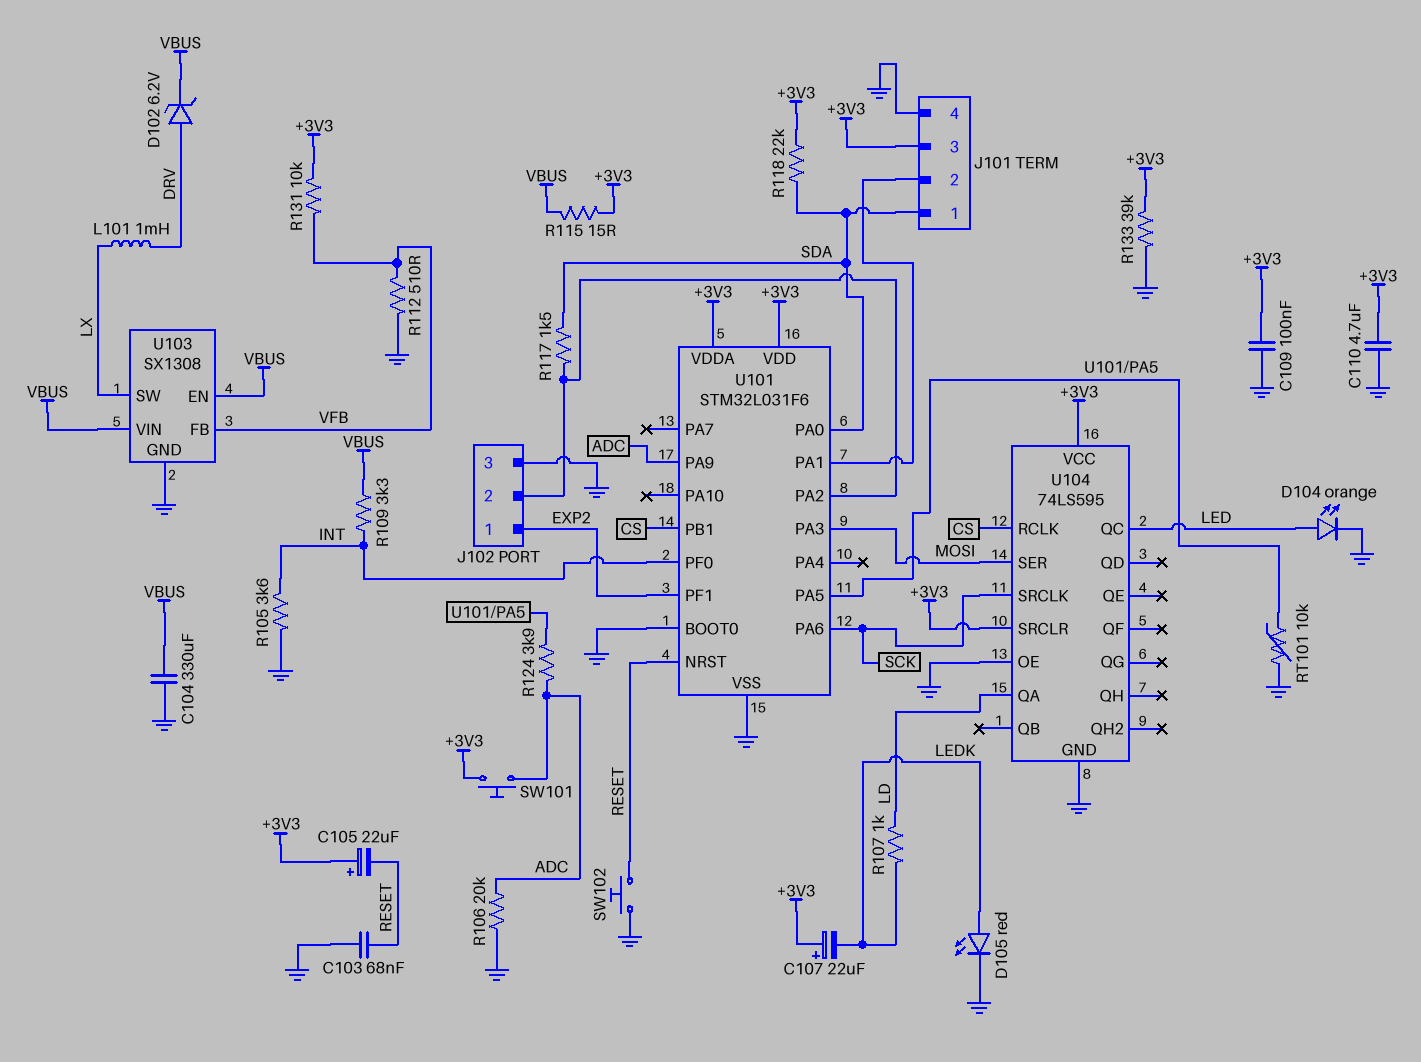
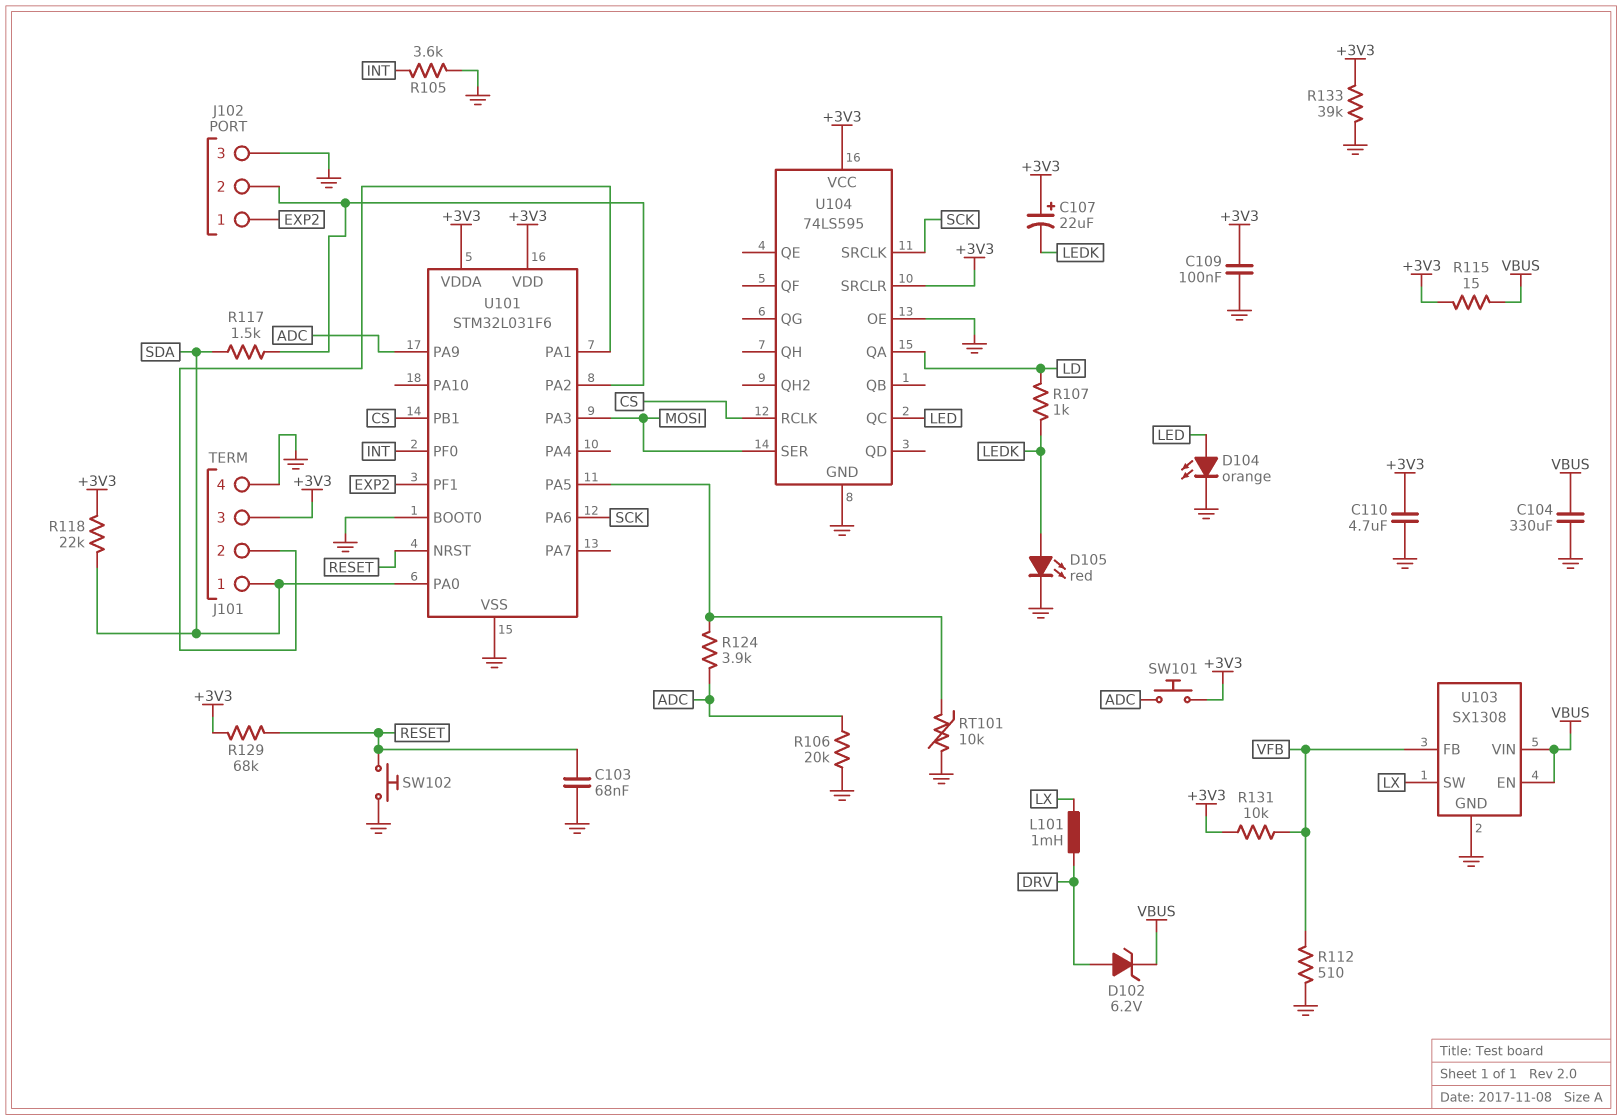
C105: 22uF (plus +3V3, minus RESET) -> none
R109: 3.3k (INT, VBUS) -> none
R129: none -> 68k (+3V3, RESET)

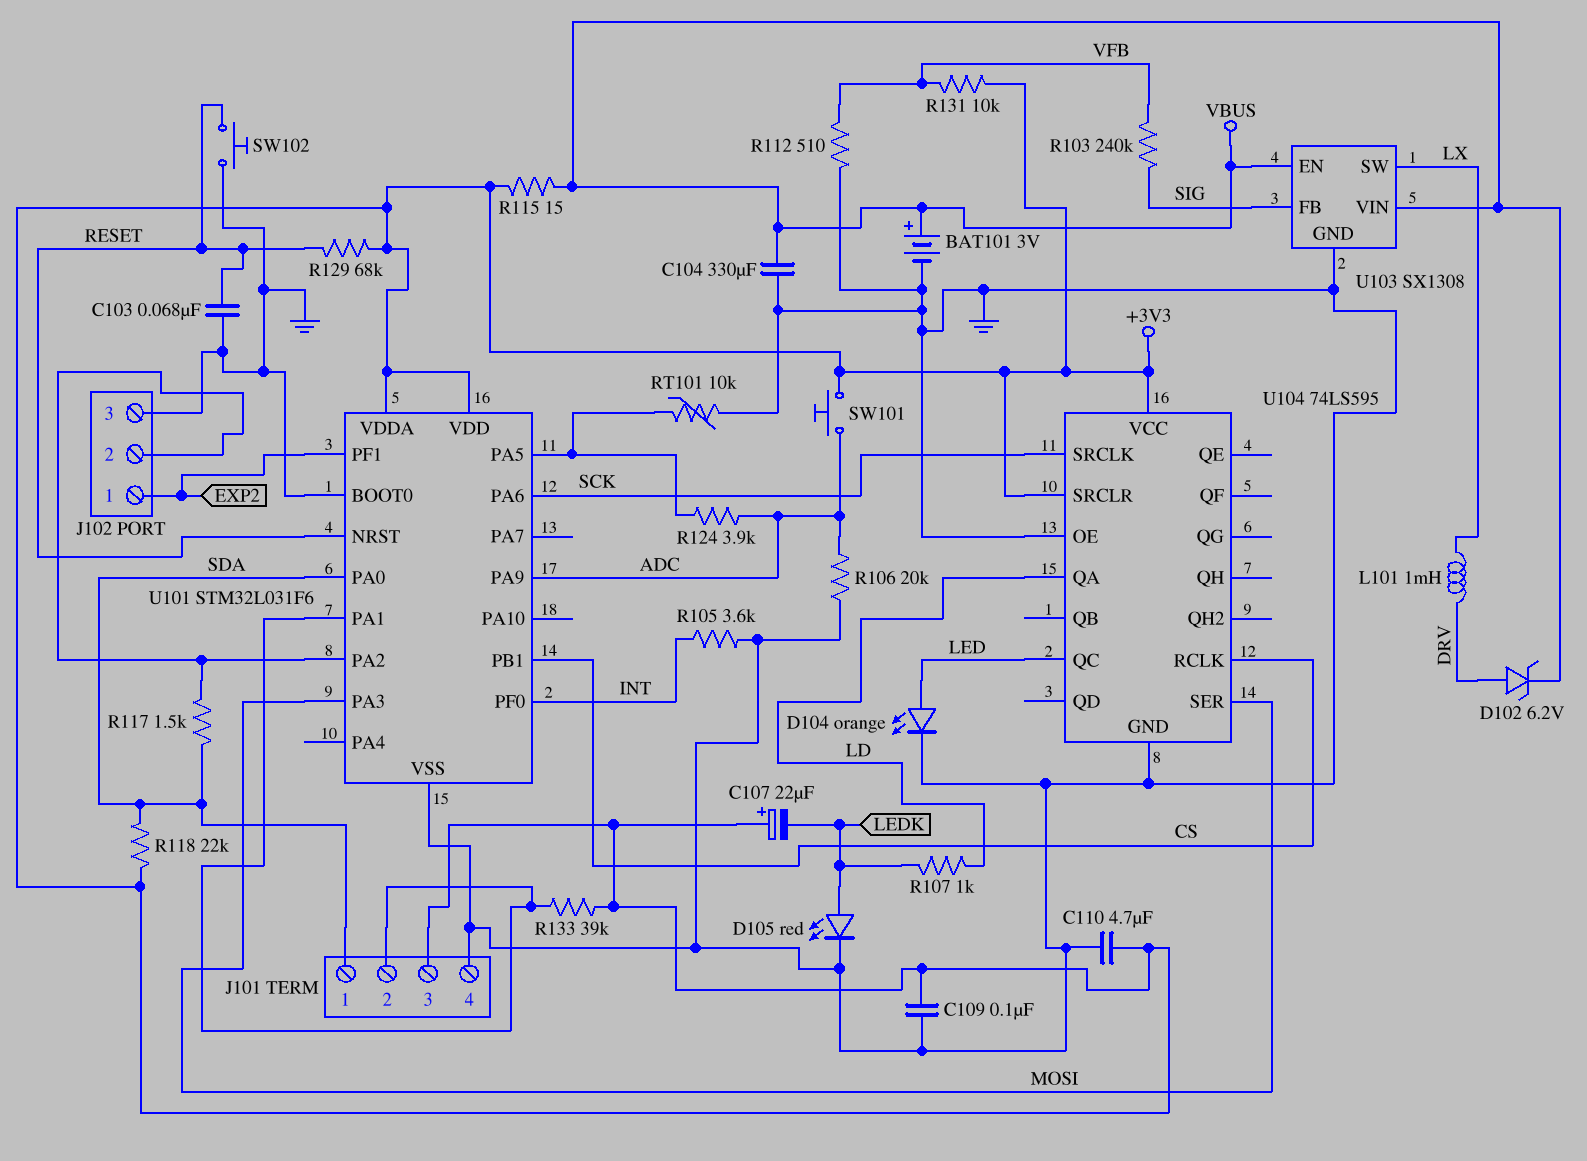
BAT101: none -> 3V (plus VBUS, minus GND)
R103: none -> 240k (SIG, VFB)
R133: 39k (+3V3, GND) -> 39k (+3V3, J101/2)
U103 pin FB: VFB -> SIG

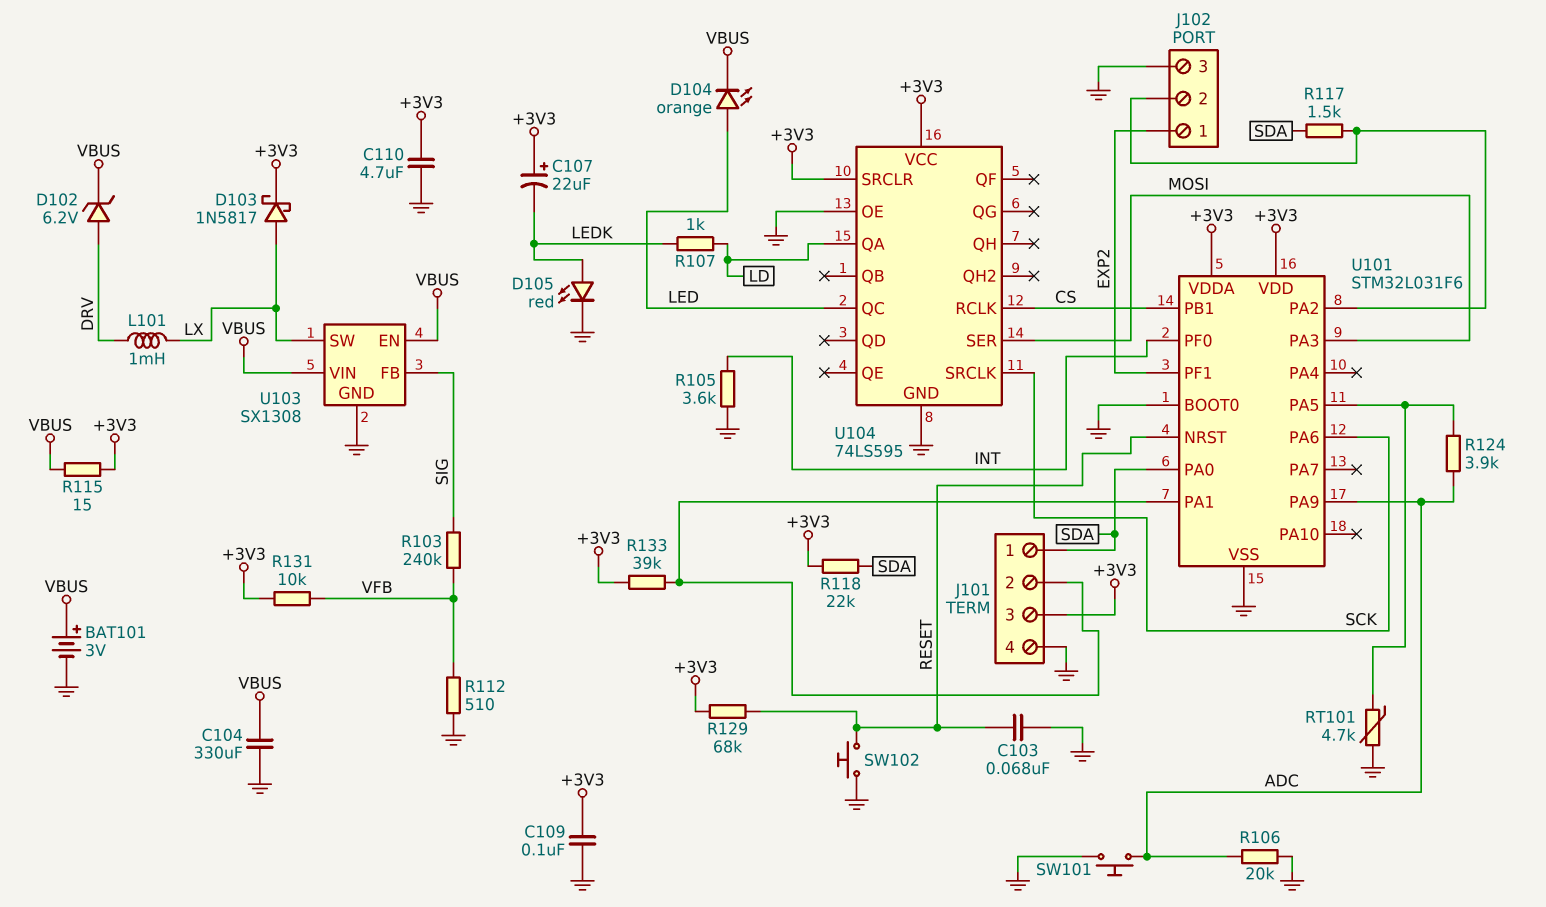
D103: none -> schottky 1N5817 (A LX, K +3V3)
D104: LED orange (A LED, K GND) -> LED orange (A LED, K VBUS)
RT101: 10k (GND, U101/PA5) -> 4.7k (GND, U101/PA5)
SW101: button (+3V3, ADC) -> button (ADC, GND)

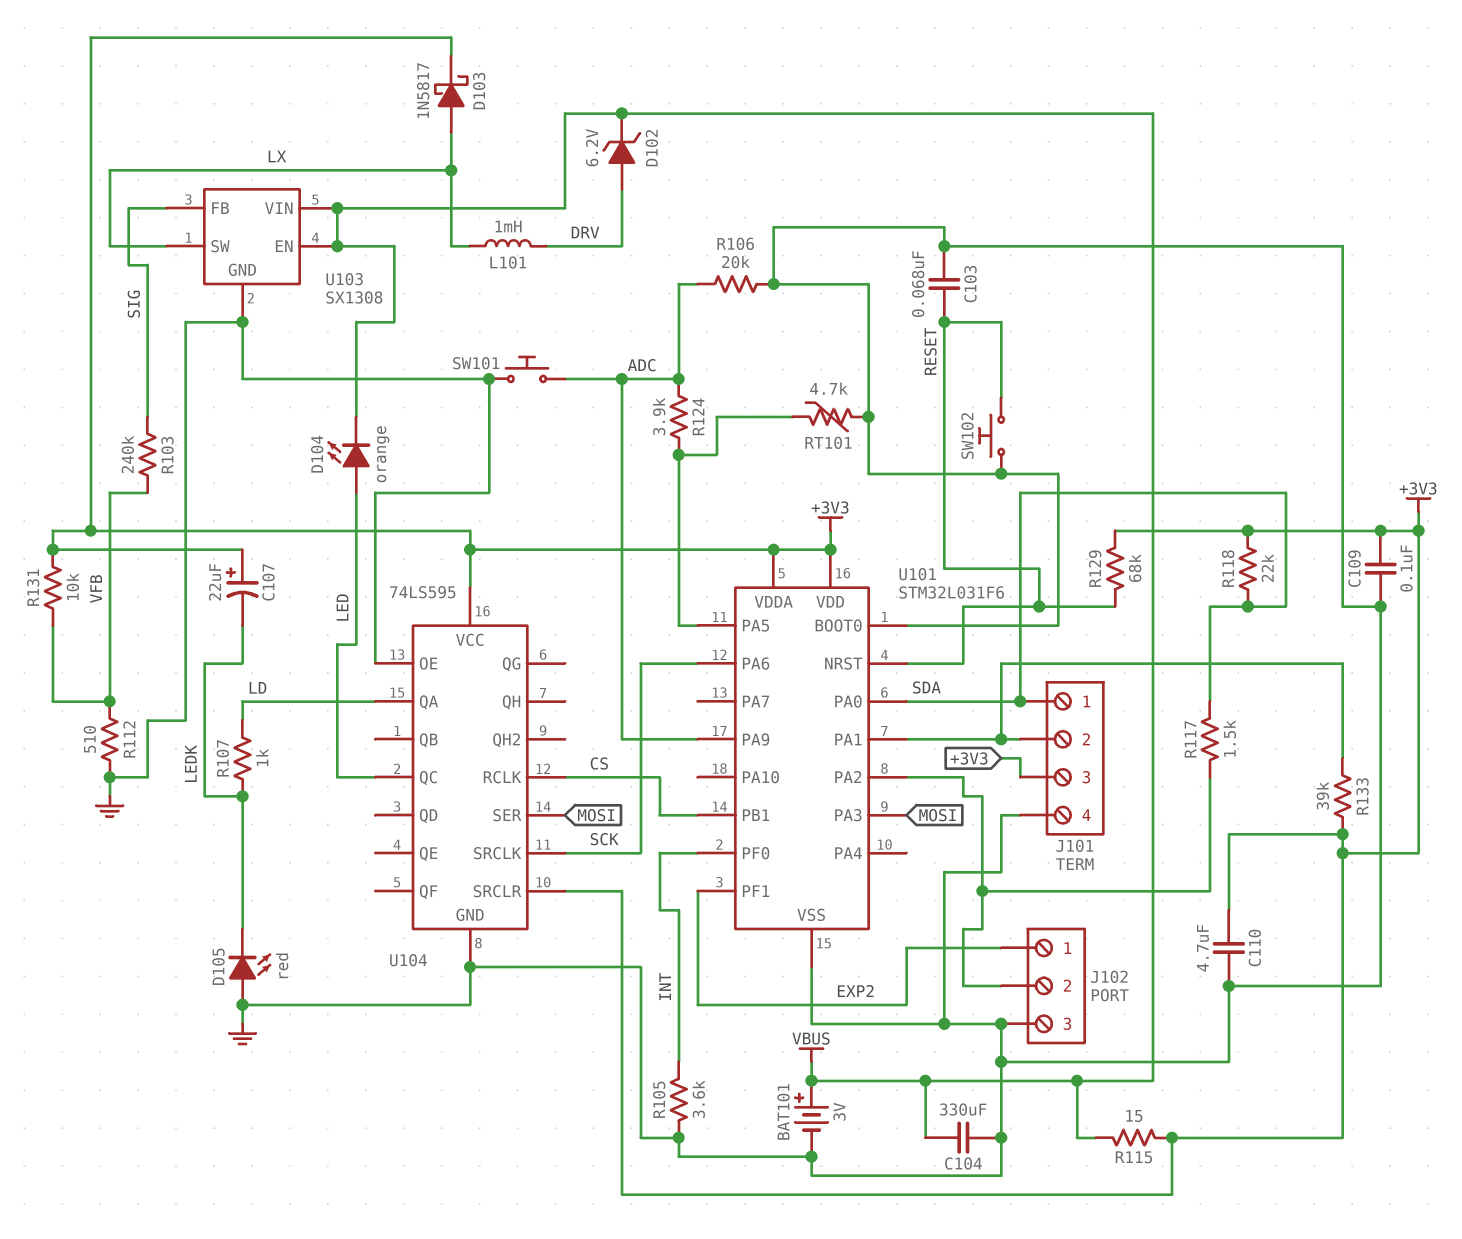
D105: LED red (A LEDK, K GND) -> LED red (A GND, K LEDK)

